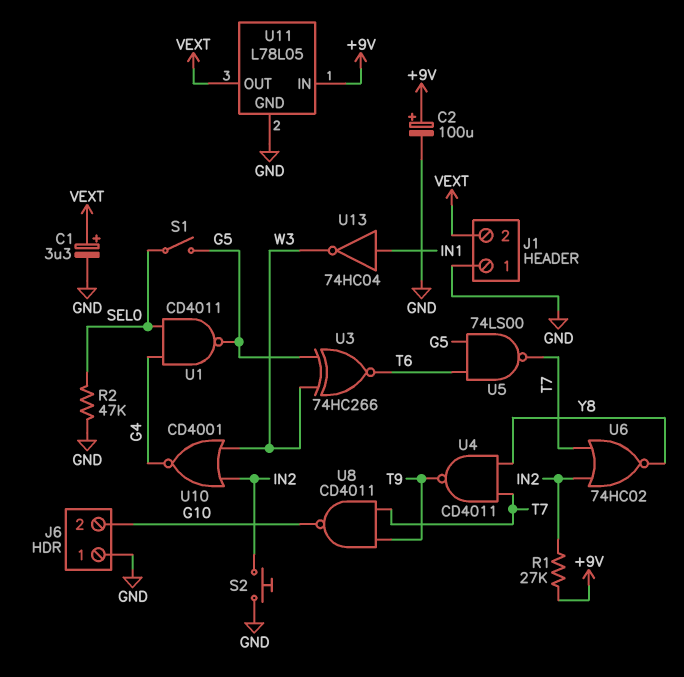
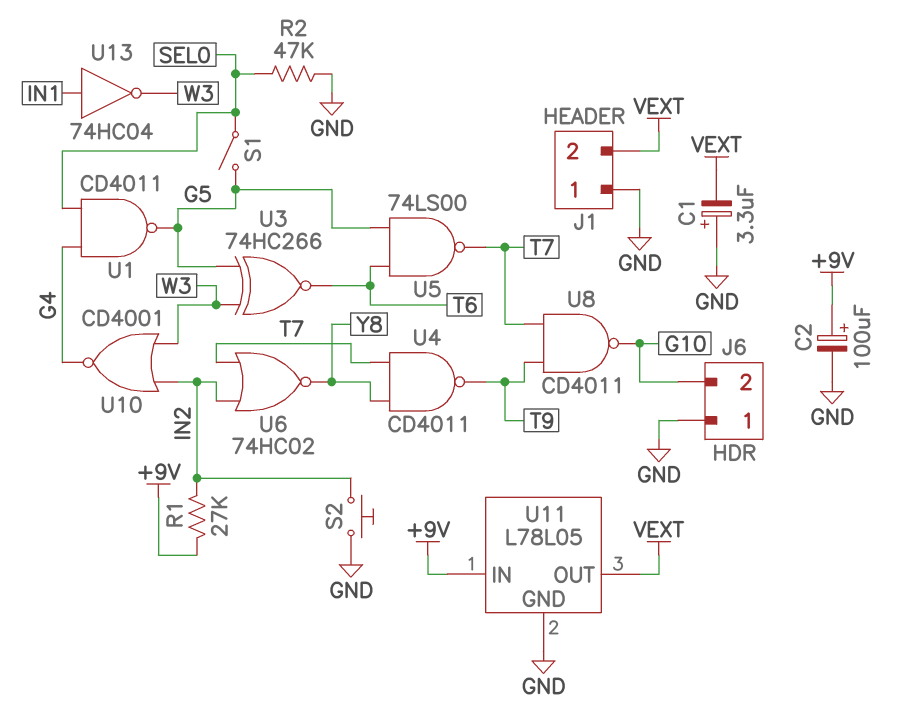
C1: 3.3uF (plus VEXT, minus GND) -> 3.3uF (plus GND, minus VEXT)

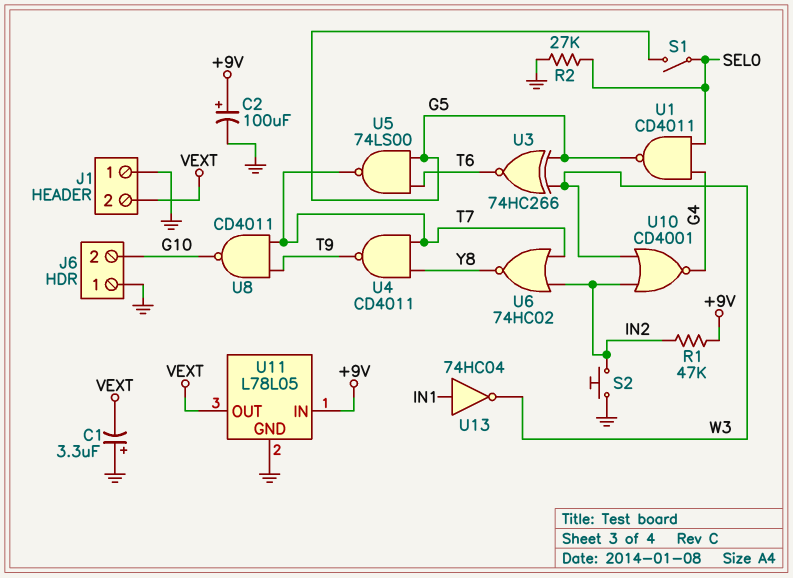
R1: 27k (+9V, IN2) -> 47k (+9V, IN2)
R2: 47k (GND, SEL0) -> 27k (GND, SEL0)

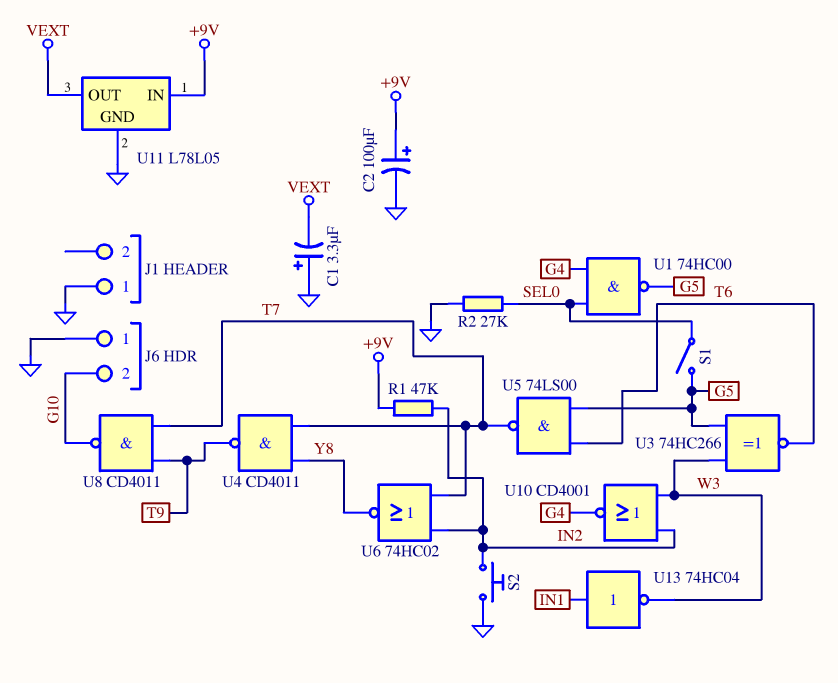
J1 pin 2: VEXT -> none
U1: NAND CD4011 (in G4, in SEL0, out G5) -> NAND 74HC00 (in G4, in SEL0, out G5)

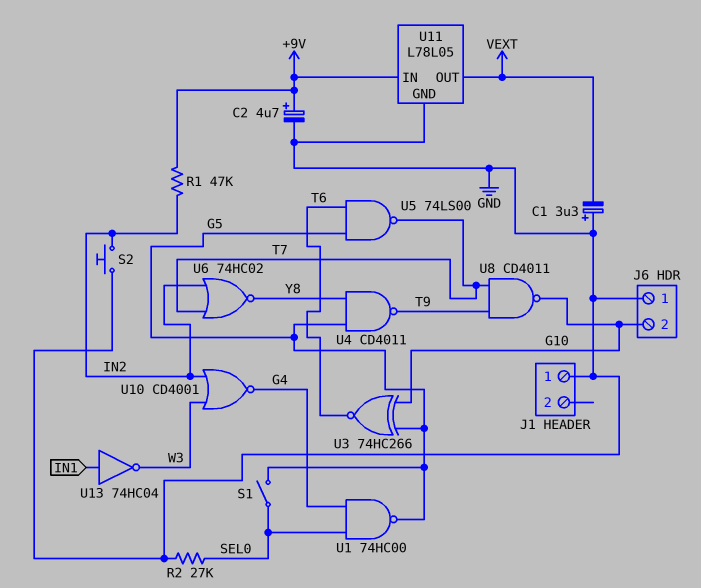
C2: 100uF (plus +9V, minus GND) -> 4.7uF (plus +9V, minus GND)
U3: XNOR 74HC266 (in G5, in W3, out T6) -> XNOR 74HC266 (in G5, in G10, out T6)
U4: NAND CD4011 (in T7, in Y8, out T9) -> NAND CD4011 (in G5, in Y8, out T9)

